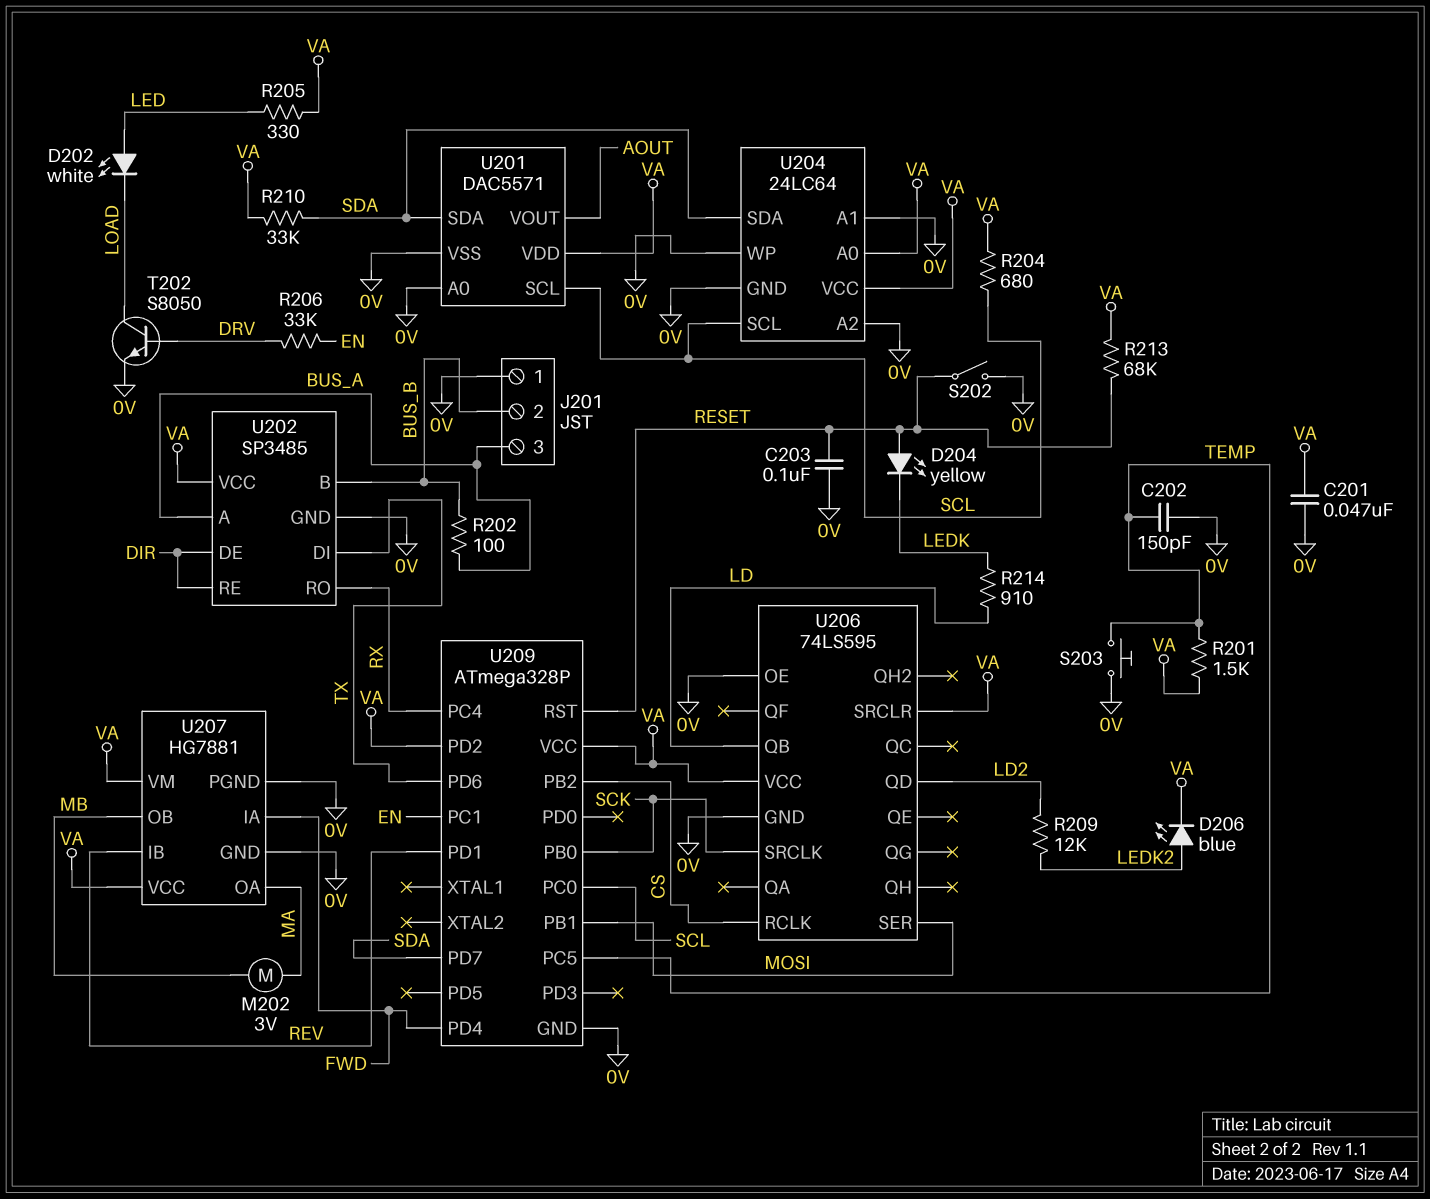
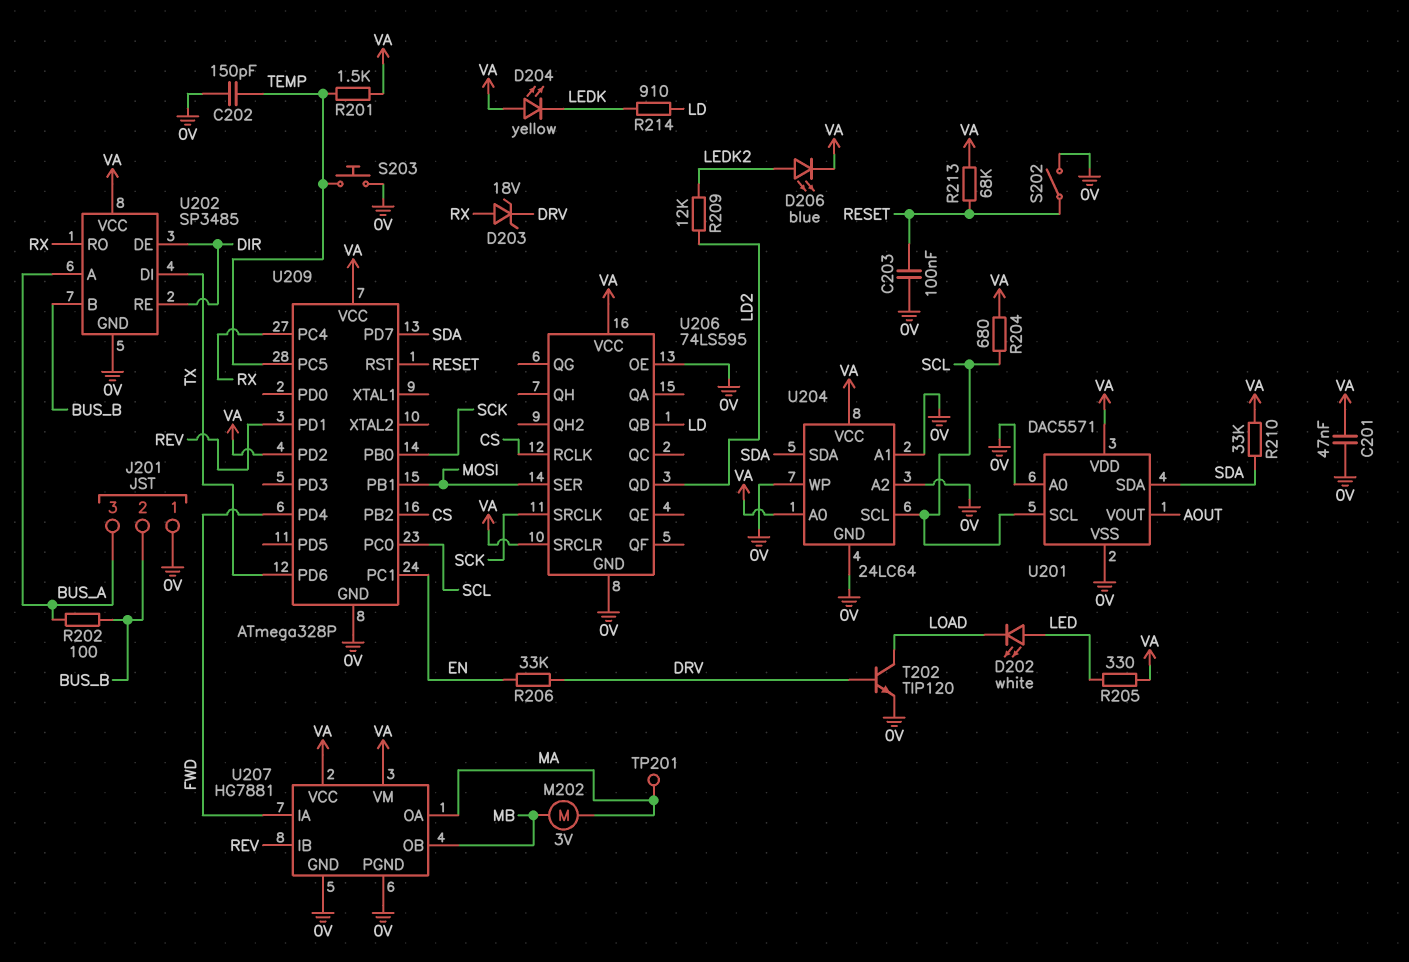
D203: none -> zener 18V (A RX, K DRV)
D204: LED yellow (A RESET, K LEDK) -> LED yellow (A VA, K LEDK)
T202: NPN S8050 (B DRV, C LOAD, E 0V) -> NPN TIP120 (B DRV, C LOAD, E 0V)
TP201: none -> test point (MA)

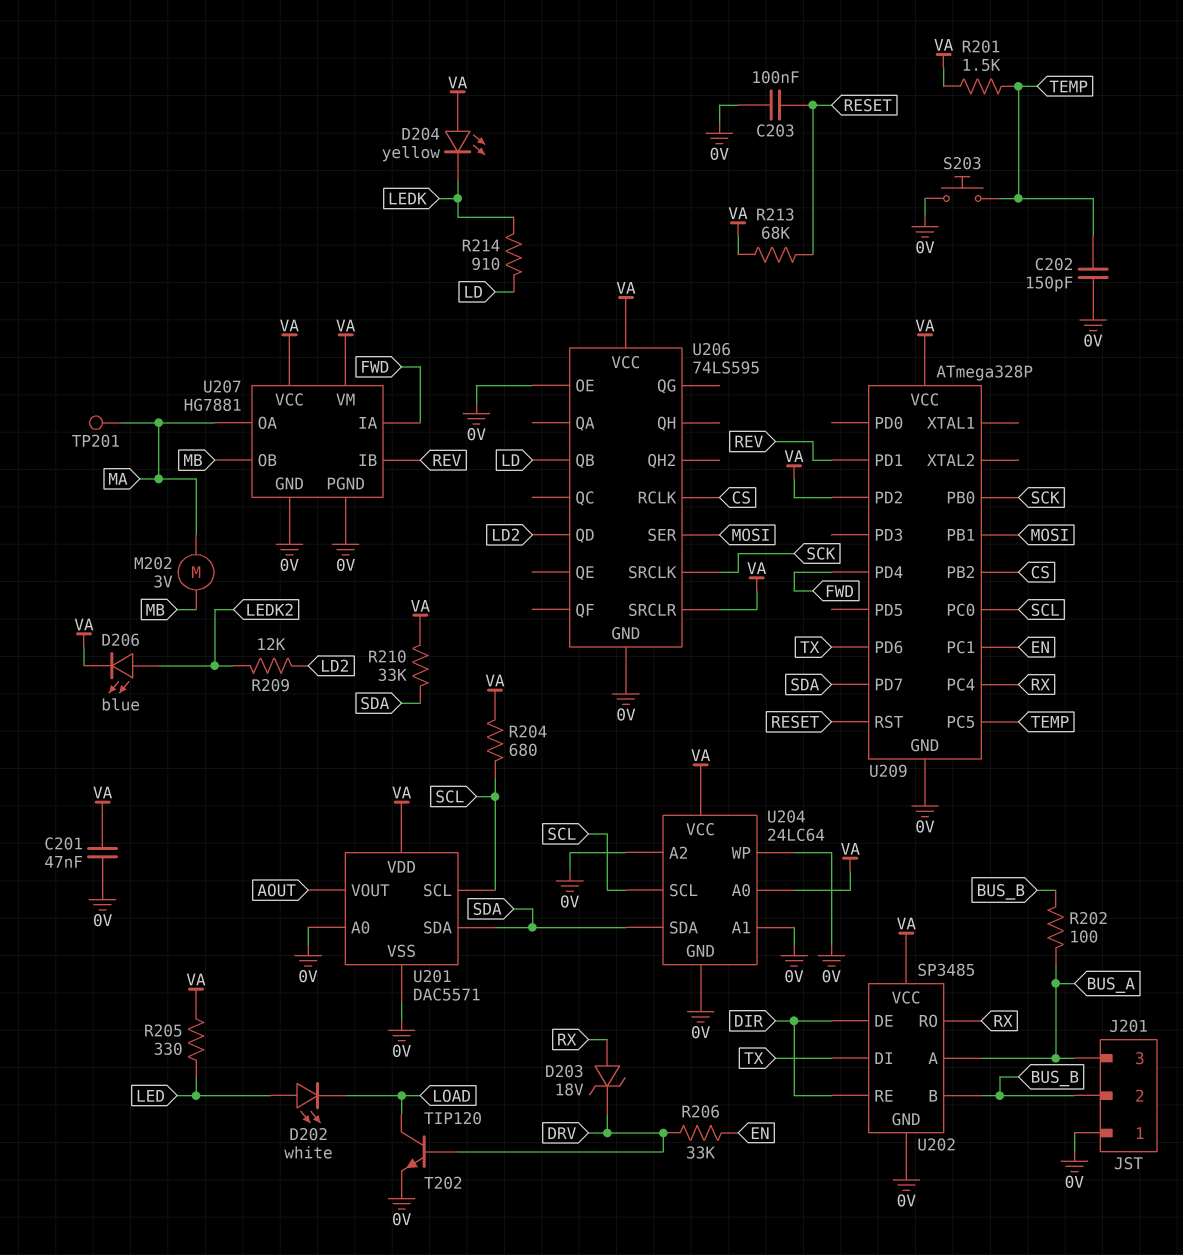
S202: switch (0V, RESET) -> none

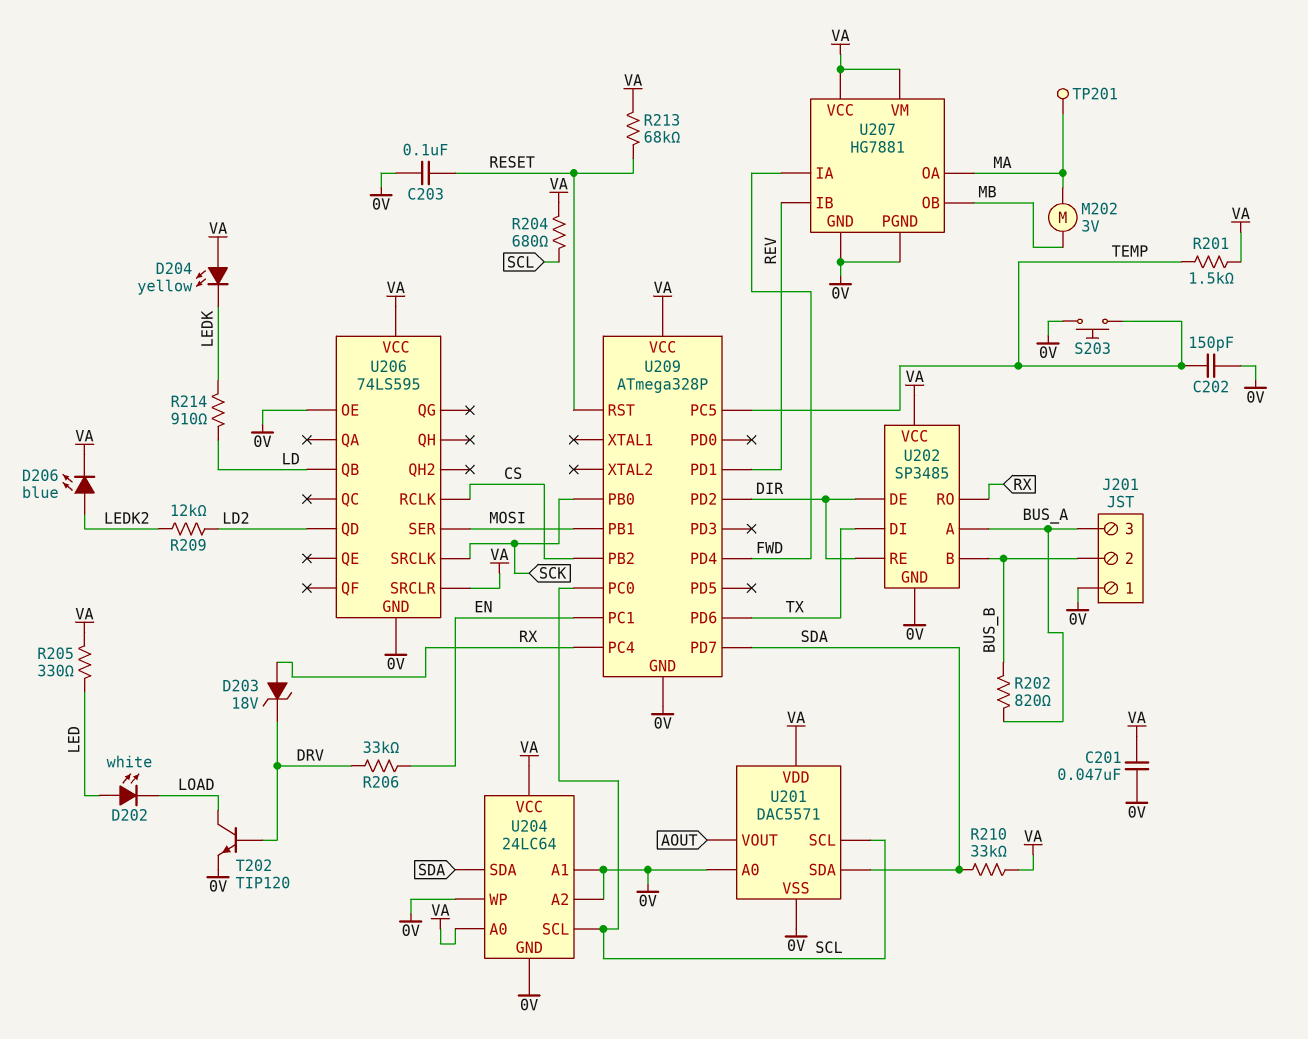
R202: 100 (BUS_A, BUS_B) -> 820 (BUS_A, BUS_B)
U209 pin PD2: VA -> DIR

